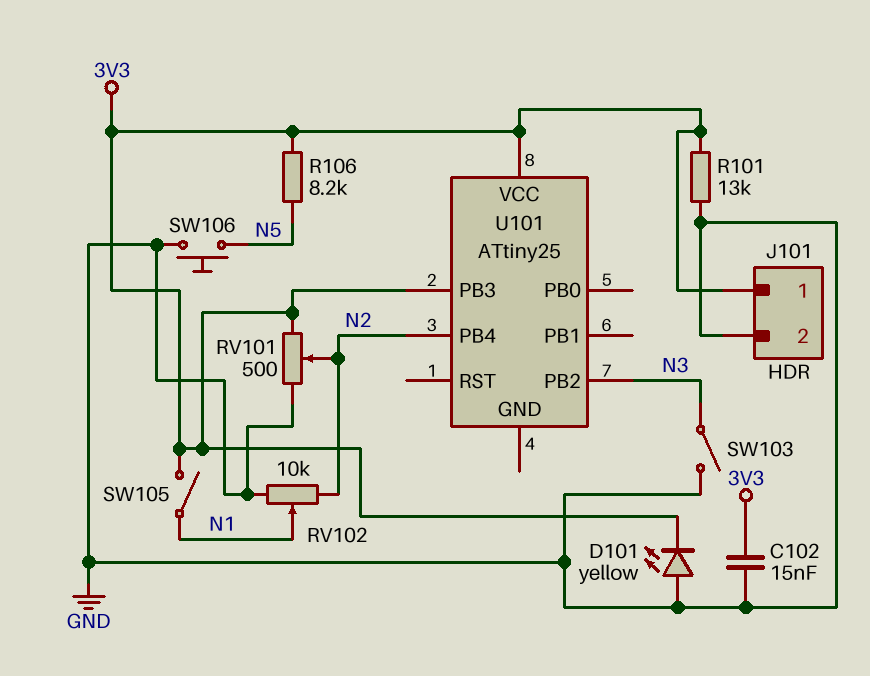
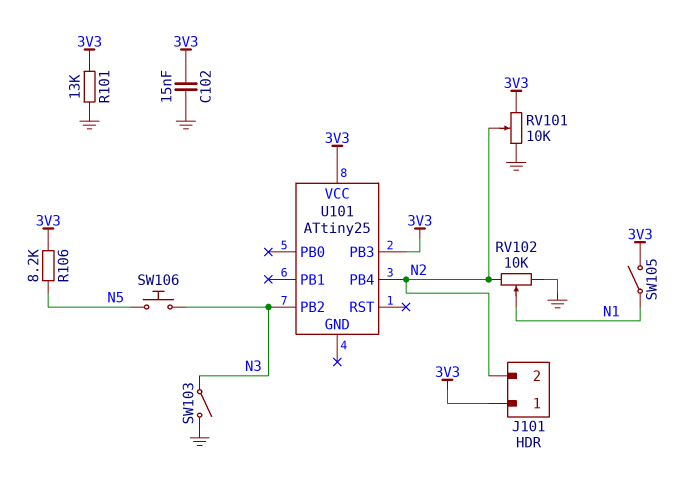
D101: LED yellow (A GND, K 3V3) -> none
J101 pin 2: GND -> N2
RV101: 500 (3V3, GND, wiper N2) -> 10k (3V3, GND, wiper N2)
SW106: button (GND, N5) -> button (N3, N5)

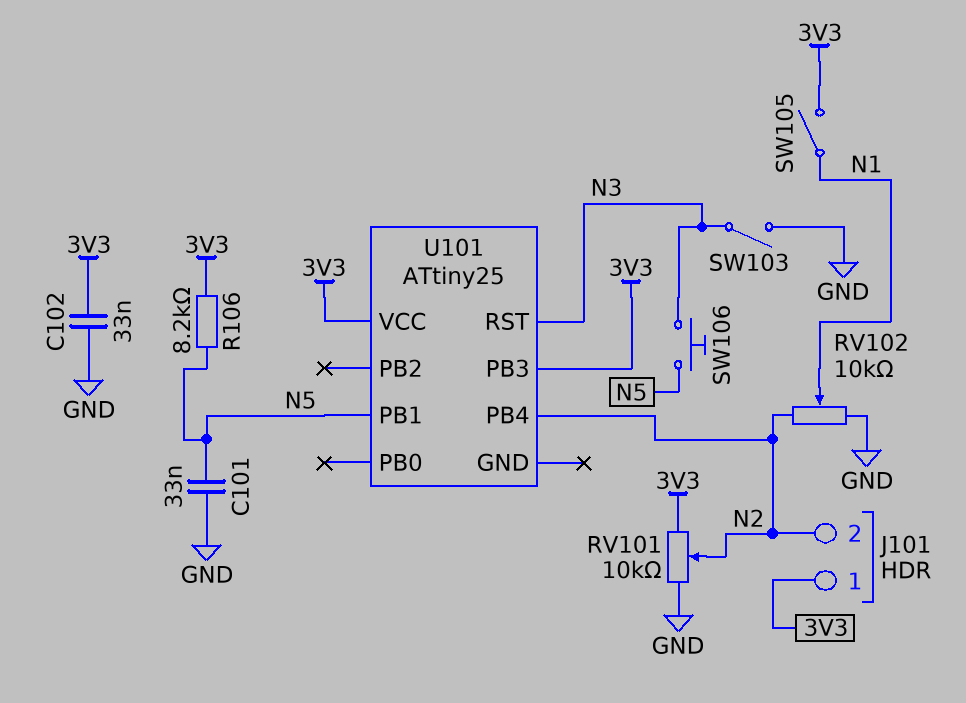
C101: none -> 33nF (GND, N5)
C102: 15nF (3V3, GND) -> 33nF (3V3, GND)
R101: 13k (3V3, GND) -> none
U101 pin PB1: none -> N5
U101 pin PB2: N3 -> none
U101 pin RST: none -> N3

